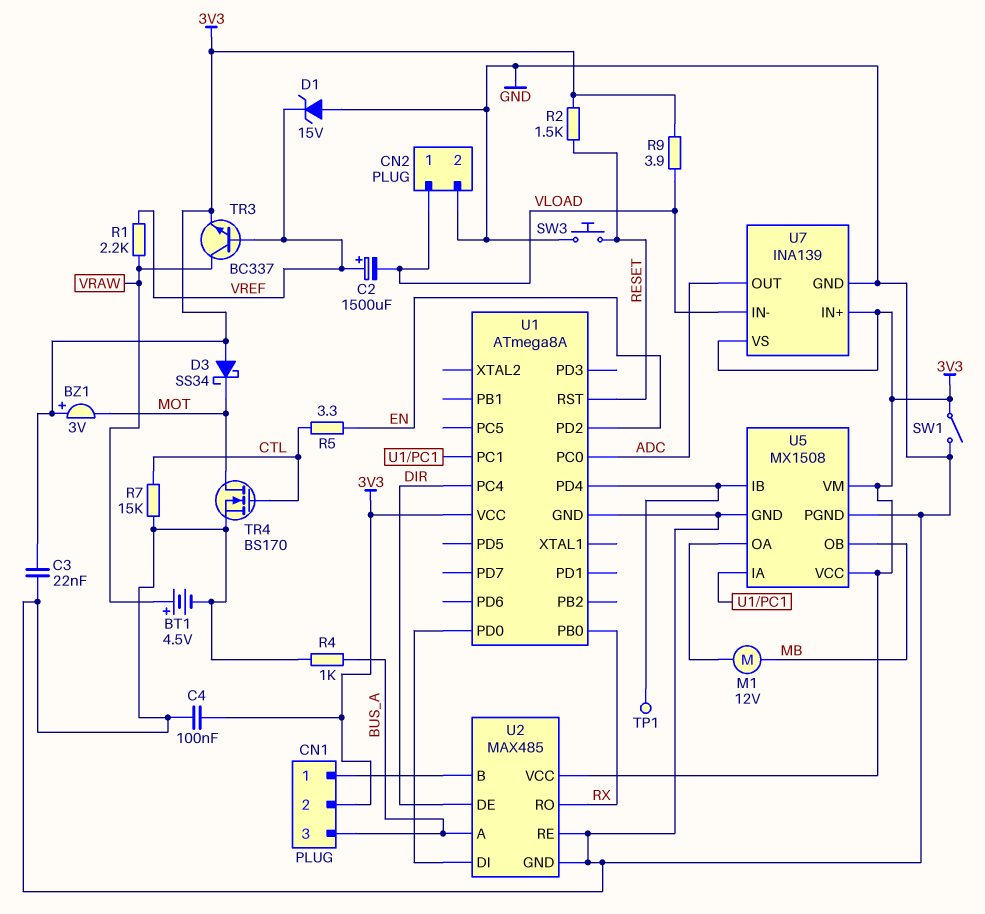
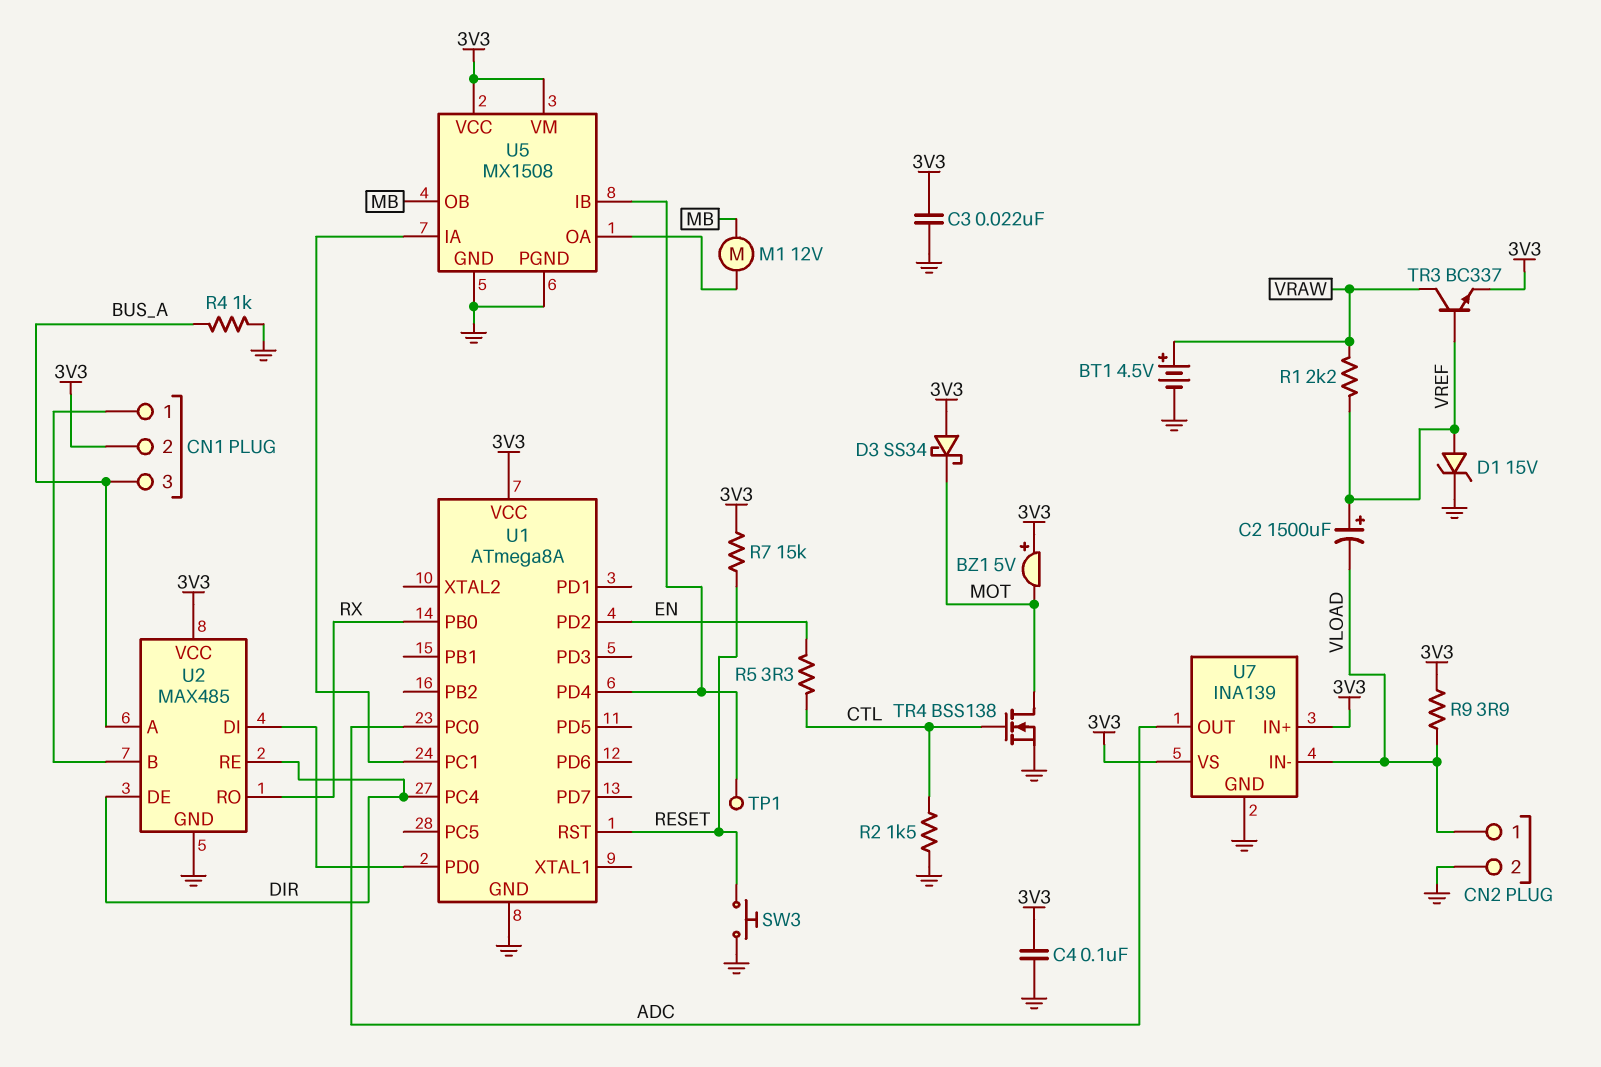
BZ1: buzzer 3V (plus 3V3, minus MOT) -> buzzer 5V (plus 3V3, minus MOT)
D1: zener 15V (A GND, K VREF) -> zener 15V (A VREF, K GND)
R2: 1.5k (3V3, RESET) -> 1.5k (CTL, GND)
R7: 15k (CTL, GND) -> 15k (3V3, RESET)
SW1: switch (3V3, GND) -> none
TR4: NMOS BS170 (G CTL, D MOT, S GND) -> NMOS BSS138 (G CTL, D MOT, S GND)
U2 pin RE: GND -> DIR

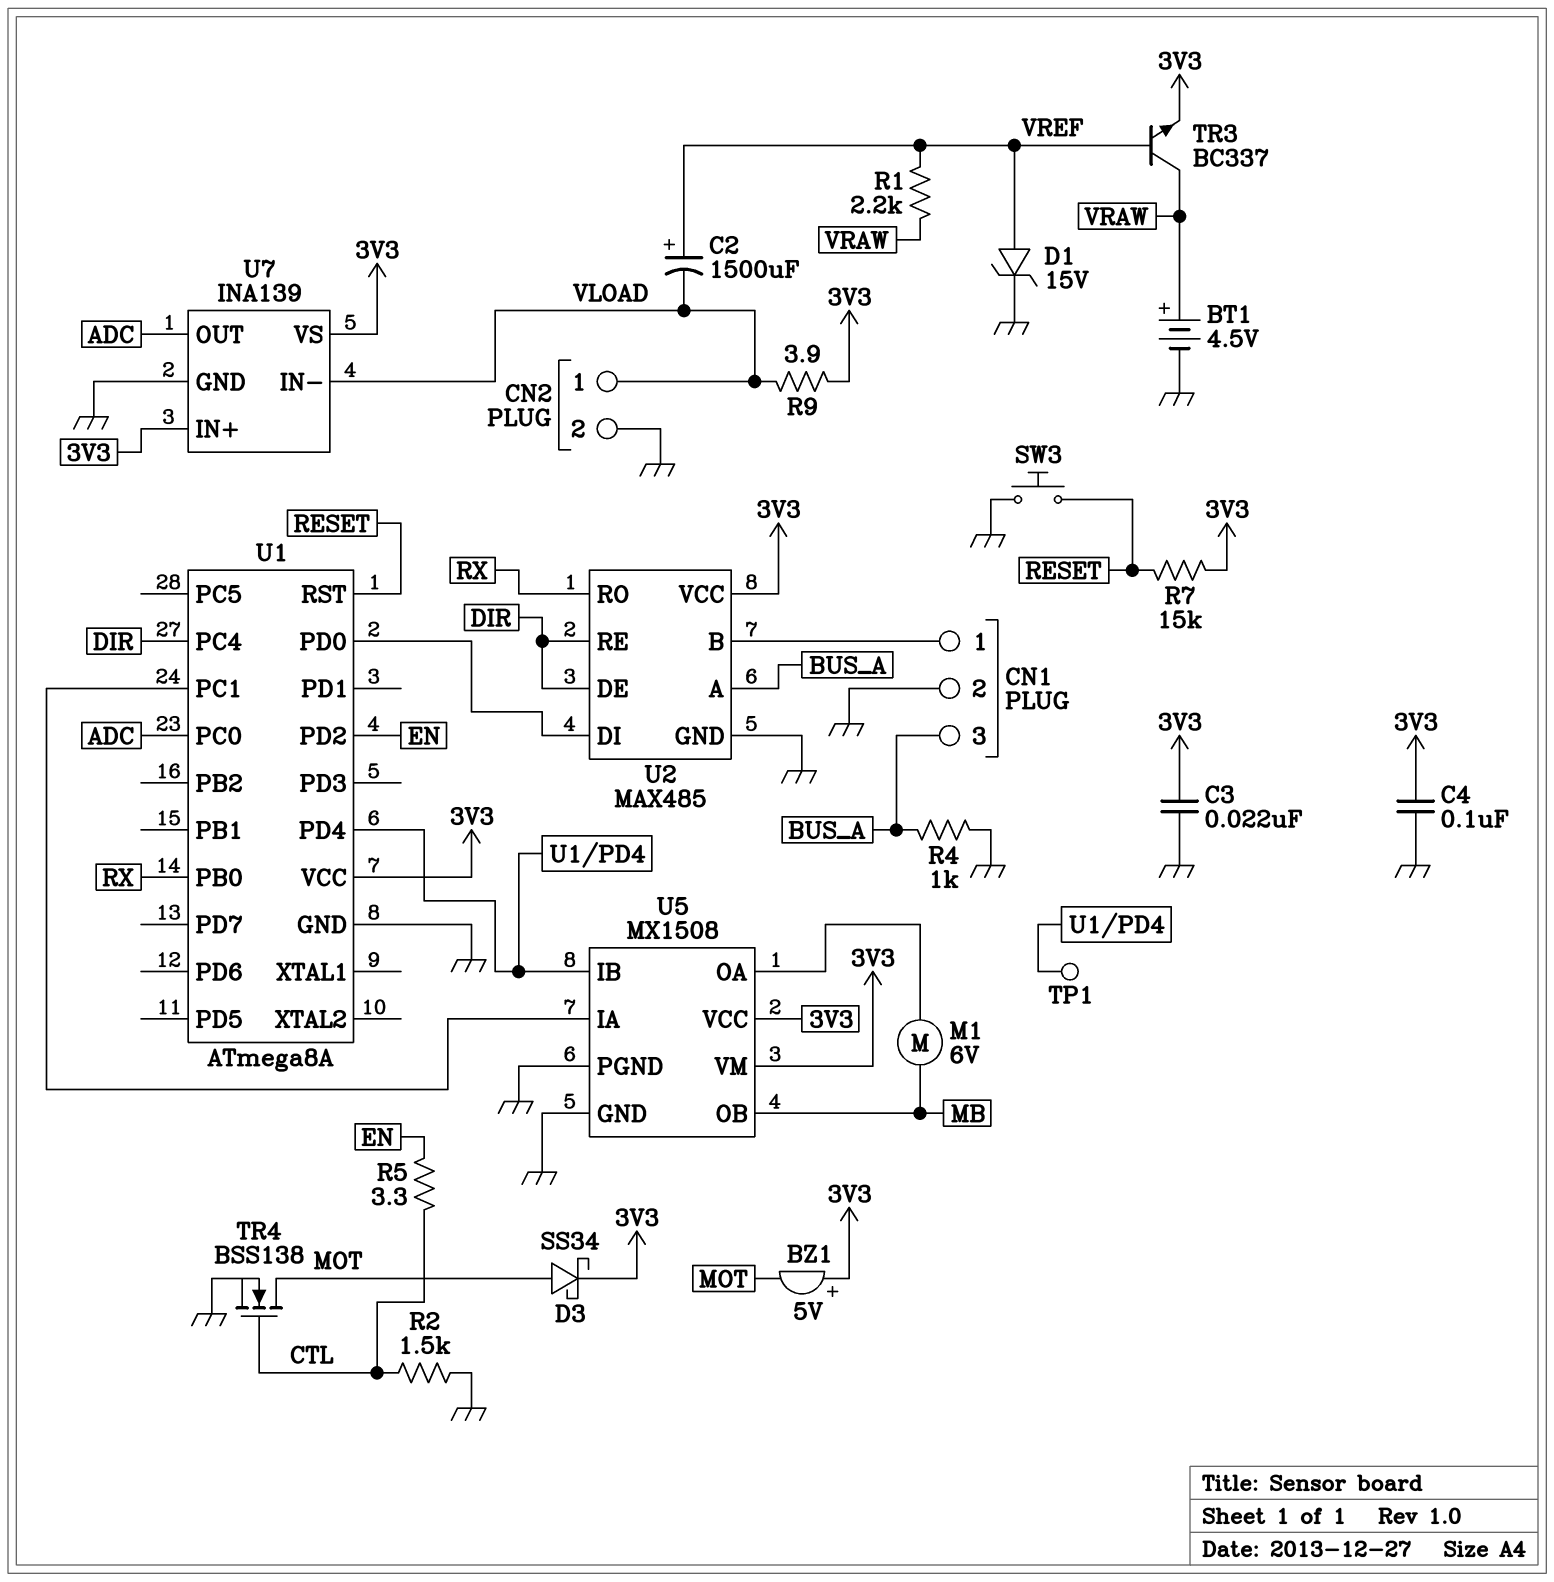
CN1 pin 2: 3V3 -> GND
D3: schottky SS34 (A 3V3, K MOT) -> schottky SS34 (A MOT, K 3V3)
M1: motor 12V (MB, U5/OA) -> motor 6V (MB, U5/OA)

